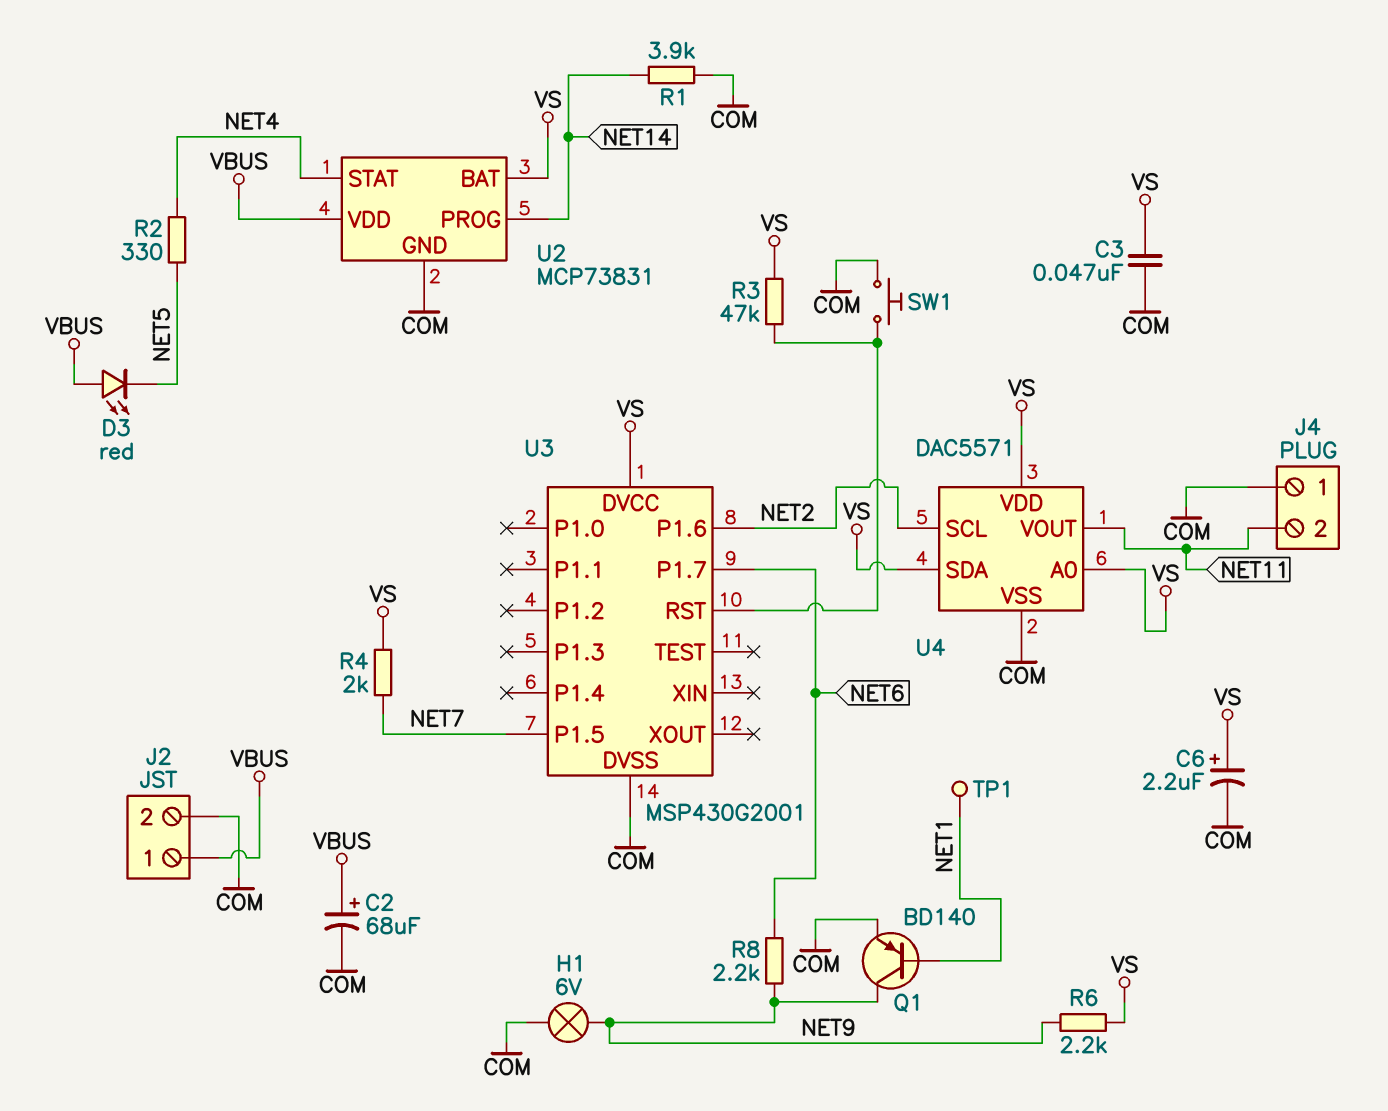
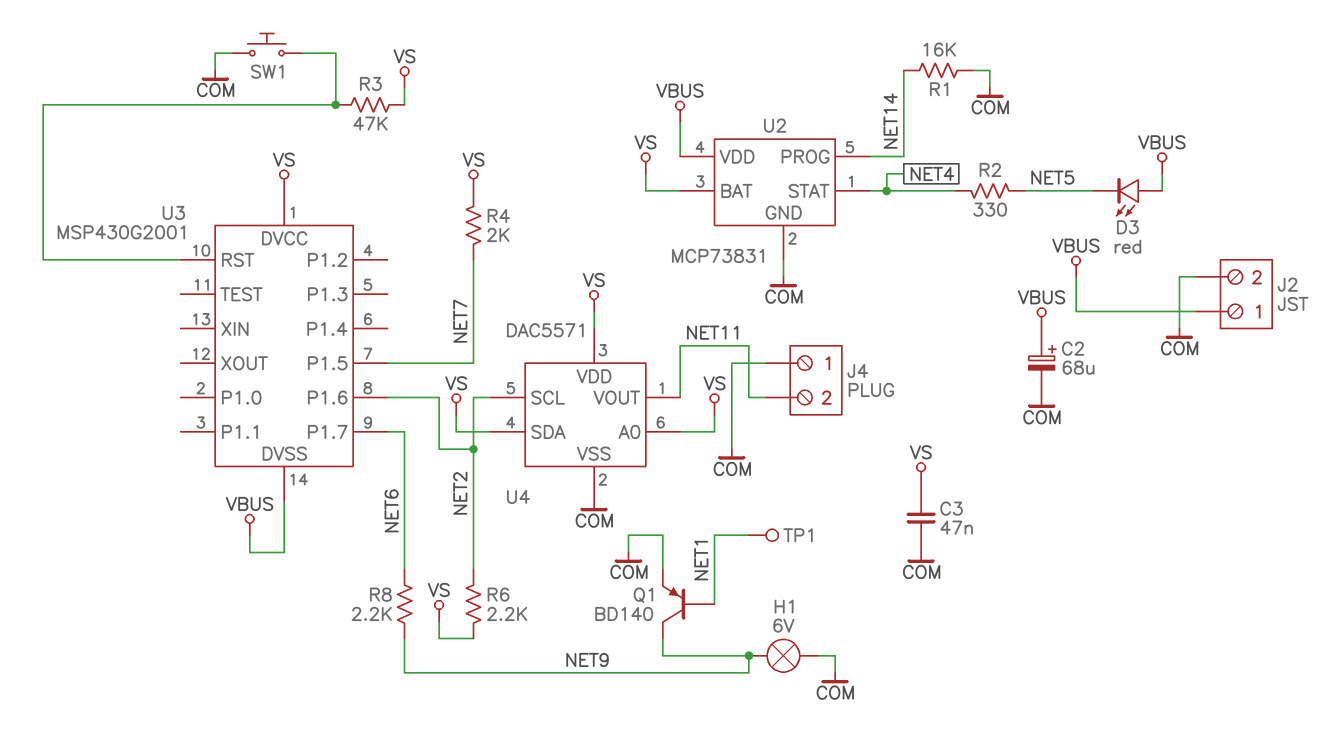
C6: 2.2uF (plus VS, minus COM) -> none
R1: 3.9k (COM, NET14) -> 16k (COM, NET14)
R6: 2.2k (NET9, VS) -> 2.2k (NET2, VS)
U3 pin DVSS: COM -> VBUS

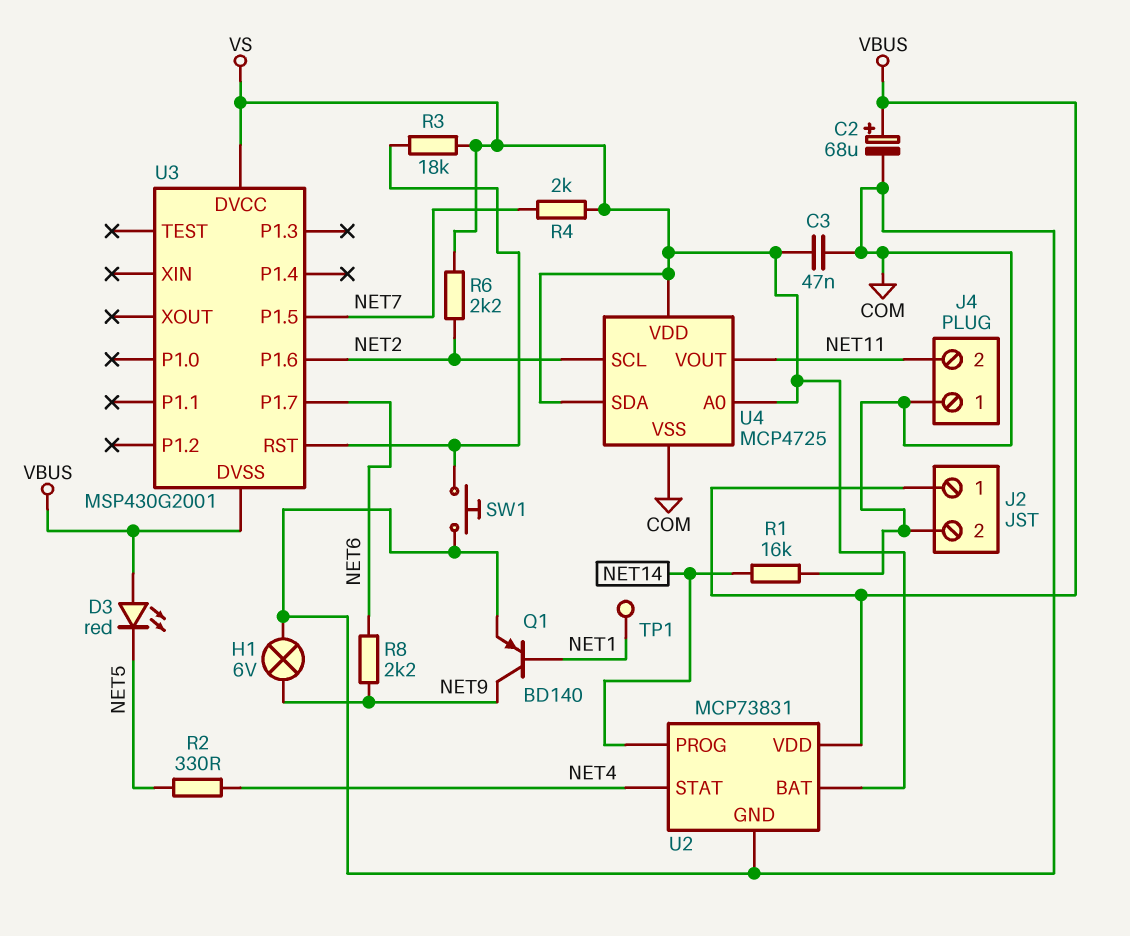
R3: 47k (U3/RST, VS) -> 18k (U3/RST, VS)
U4: DAC5571 -> MCP4725

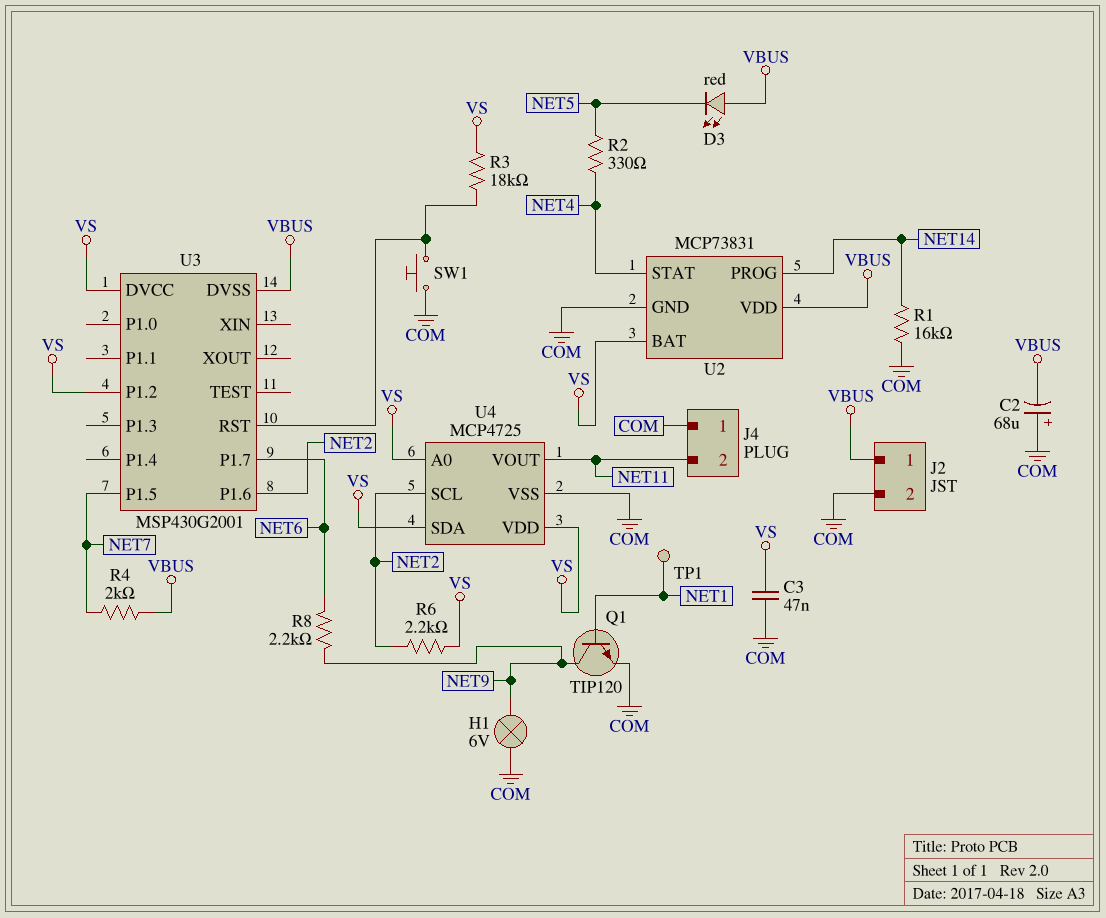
C2: 68uF (plus VBUS, minus COM) -> 68uF (plus COM, minus VBUS)
Q1: PNP BD140 (B NET1, C NET9, E COM) -> NPN TIP120 (B NET1, C NET9, E COM)
R4: 2k (NET7, VS) -> 2k (NET7, VBUS)
U3 pin P1.2: none -> VS

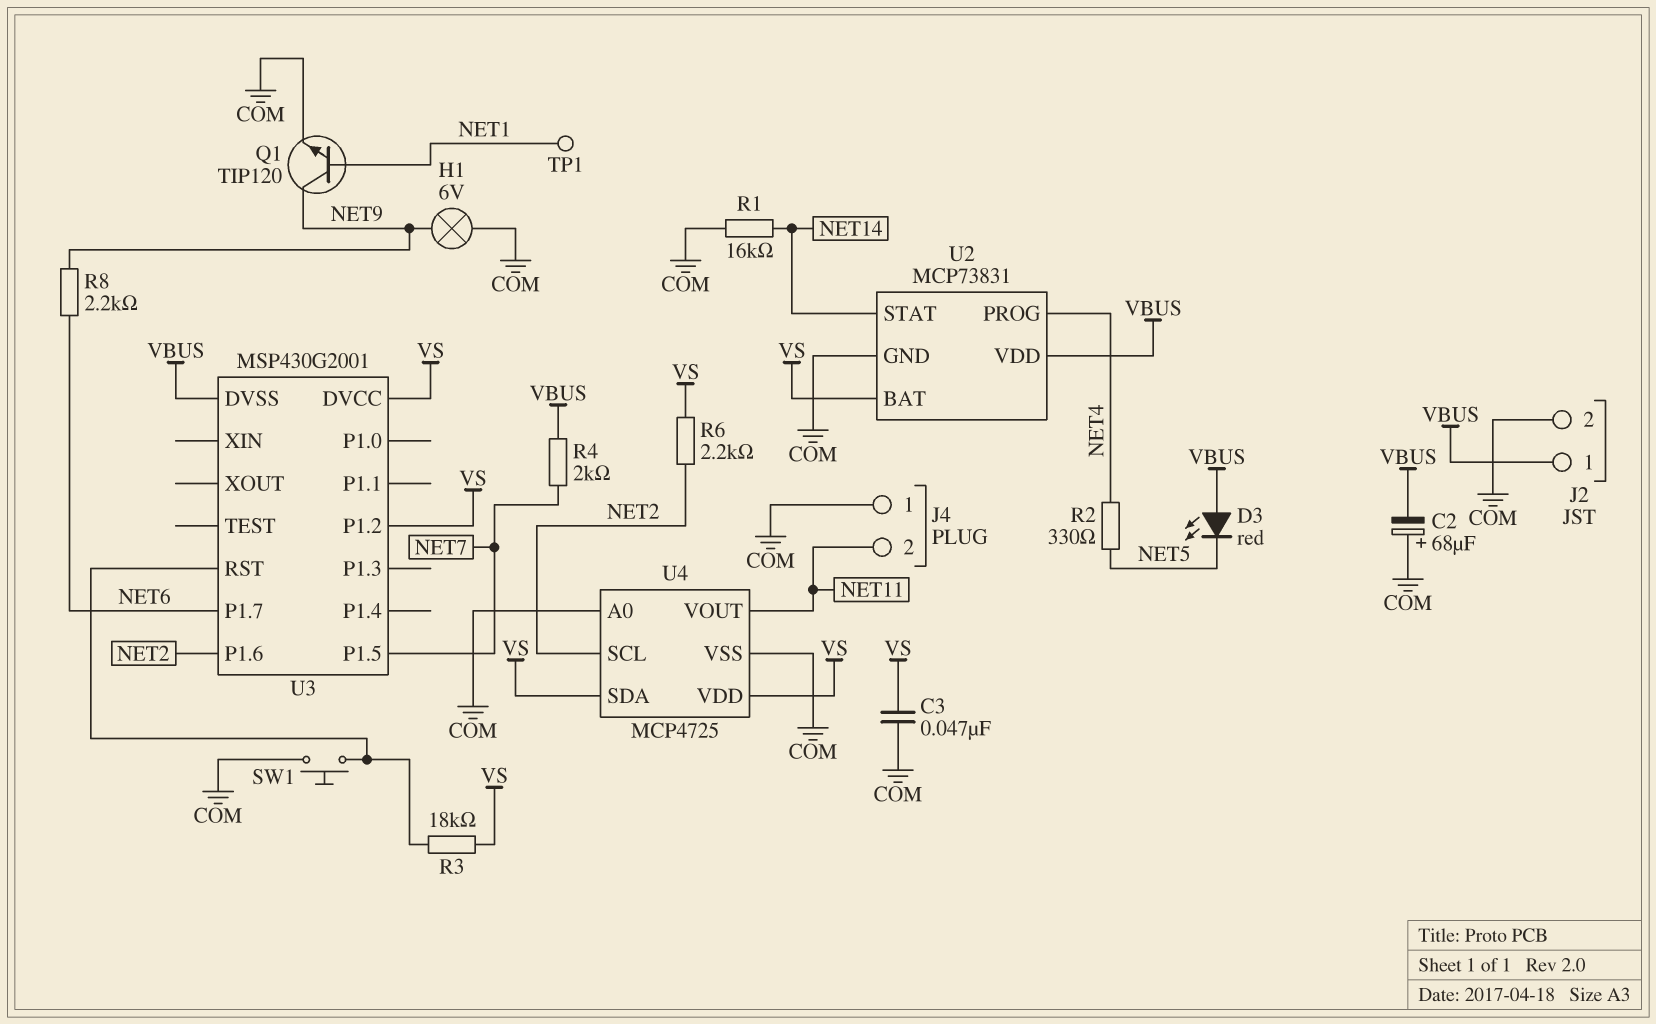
U2 pin PROG: NET14 -> NET4
U2 pin STAT: NET4 -> NET14
U4 pin A0: VS -> COM

